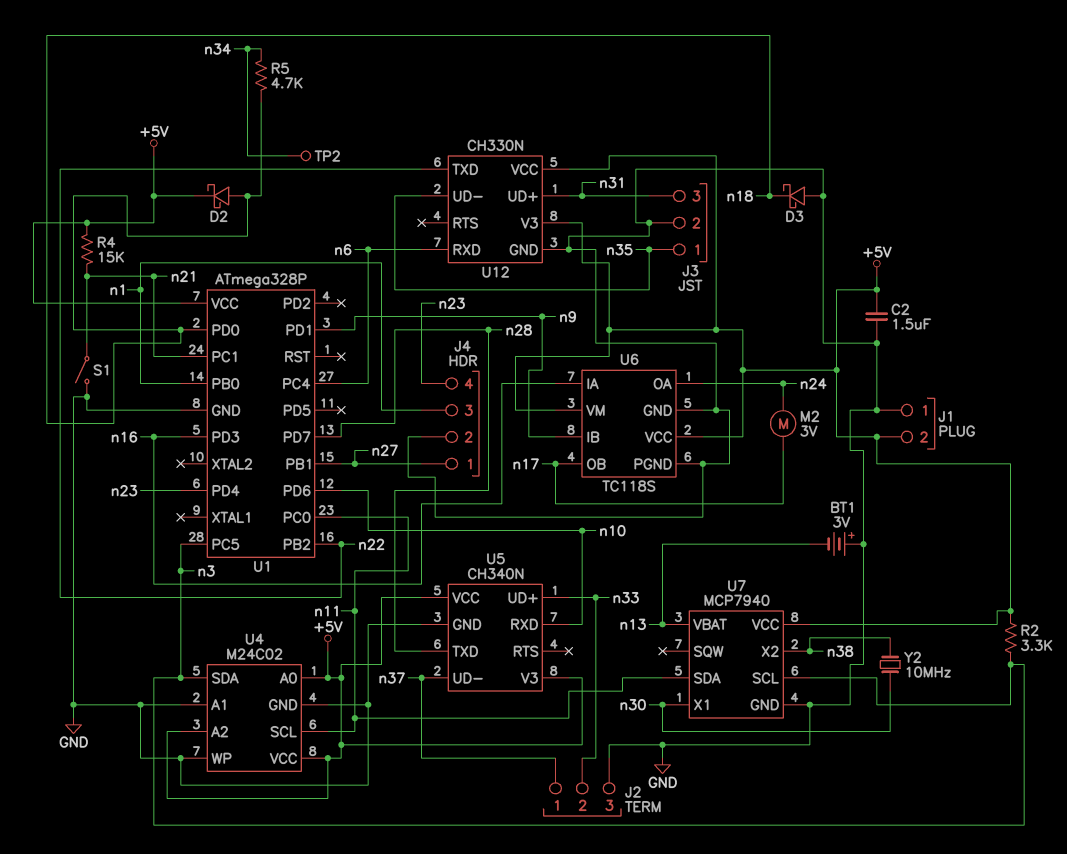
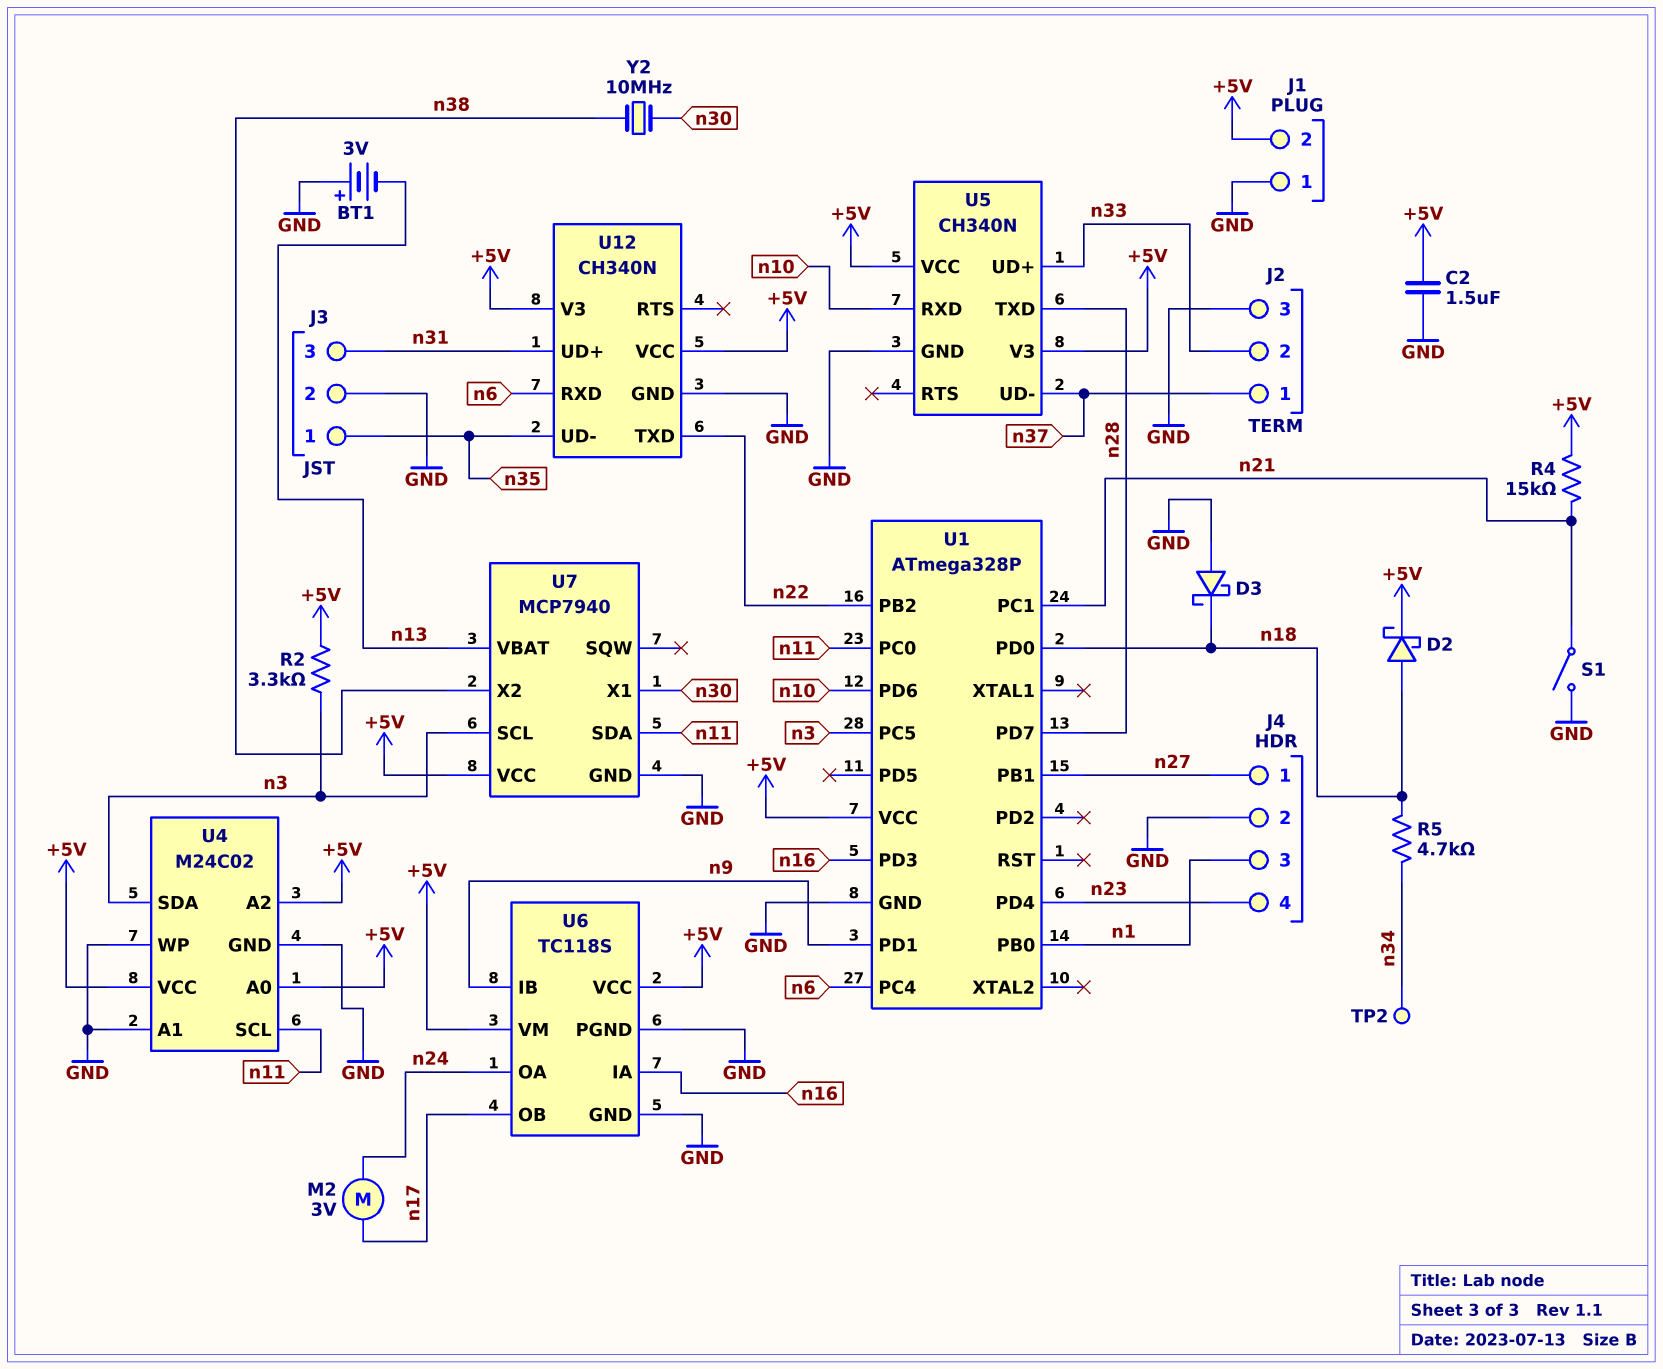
U12: CH330N -> CH340N

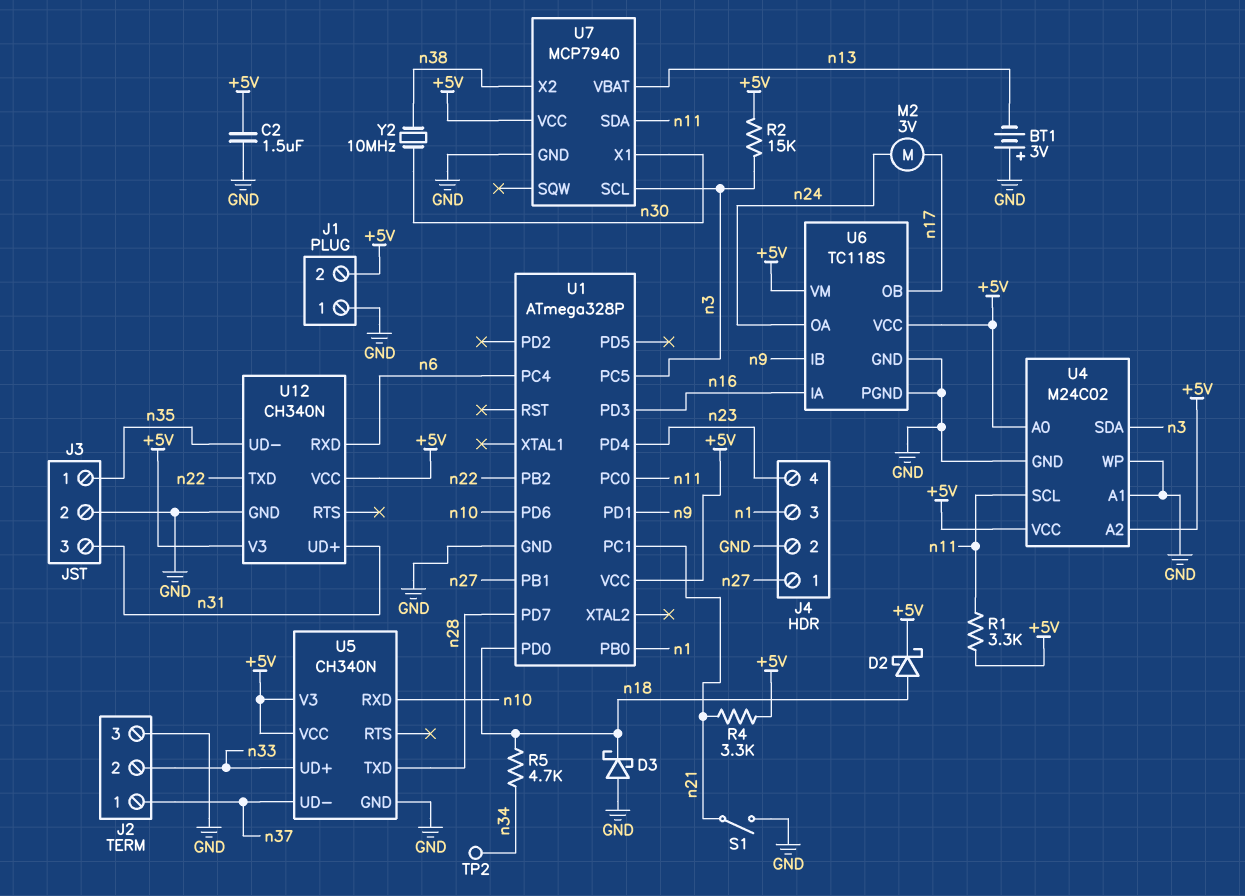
R1: none -> 3.3k (+5V, n11)
R2: 3.3k (+5V, n3) -> 15k (+5V, n3)
R4: 15k (+5V, n21) -> 3.3k (+5V, n21)

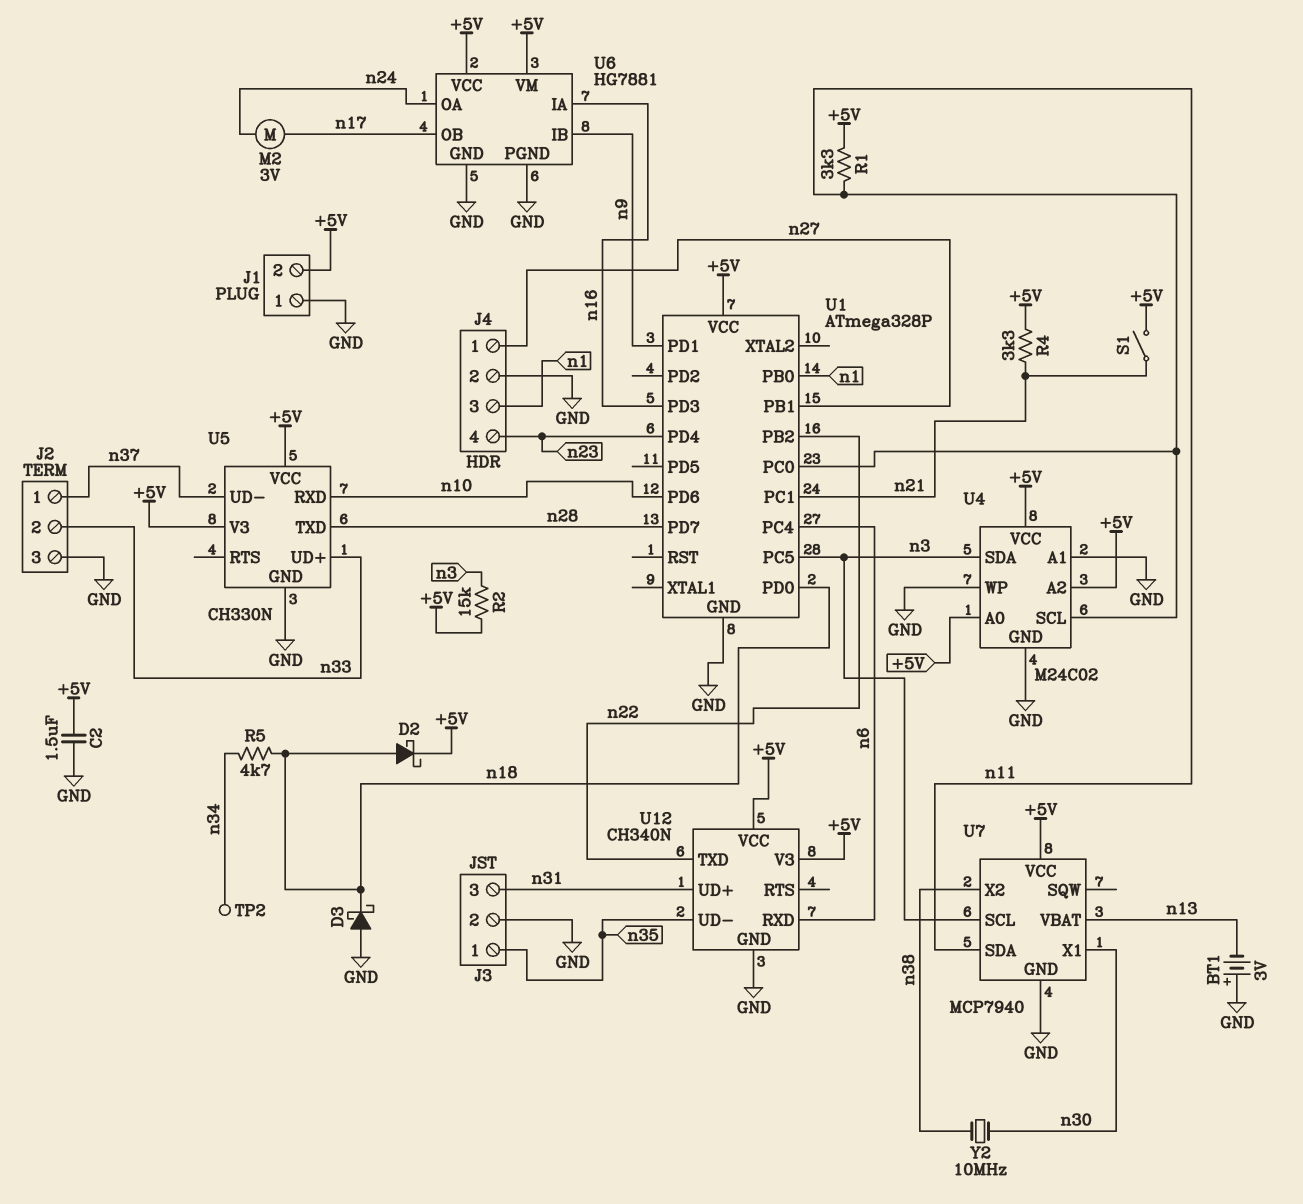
S1: switch (GND, n21) -> switch (+5V, n21)
U5: CH340N -> CH330N
U6: TC118S -> HG7881

